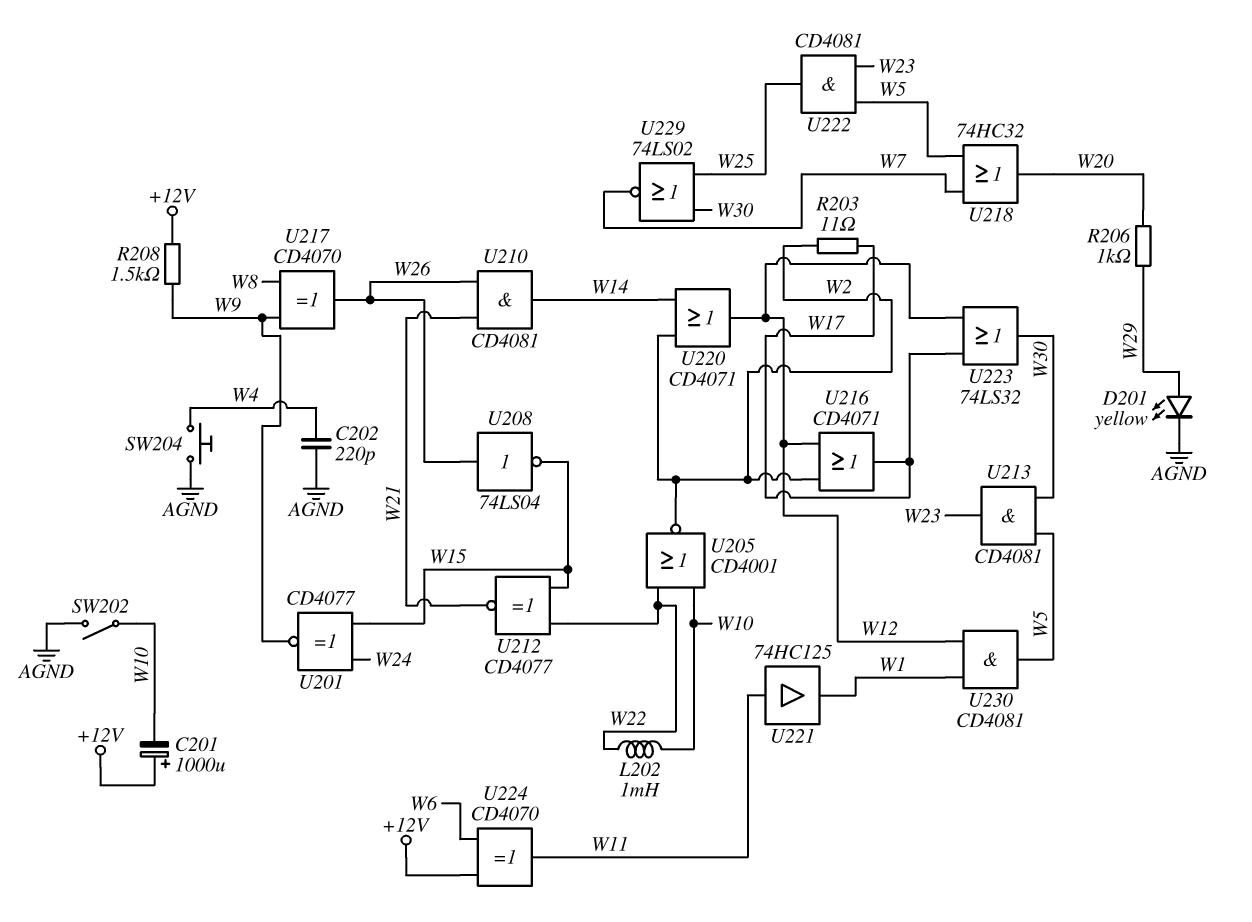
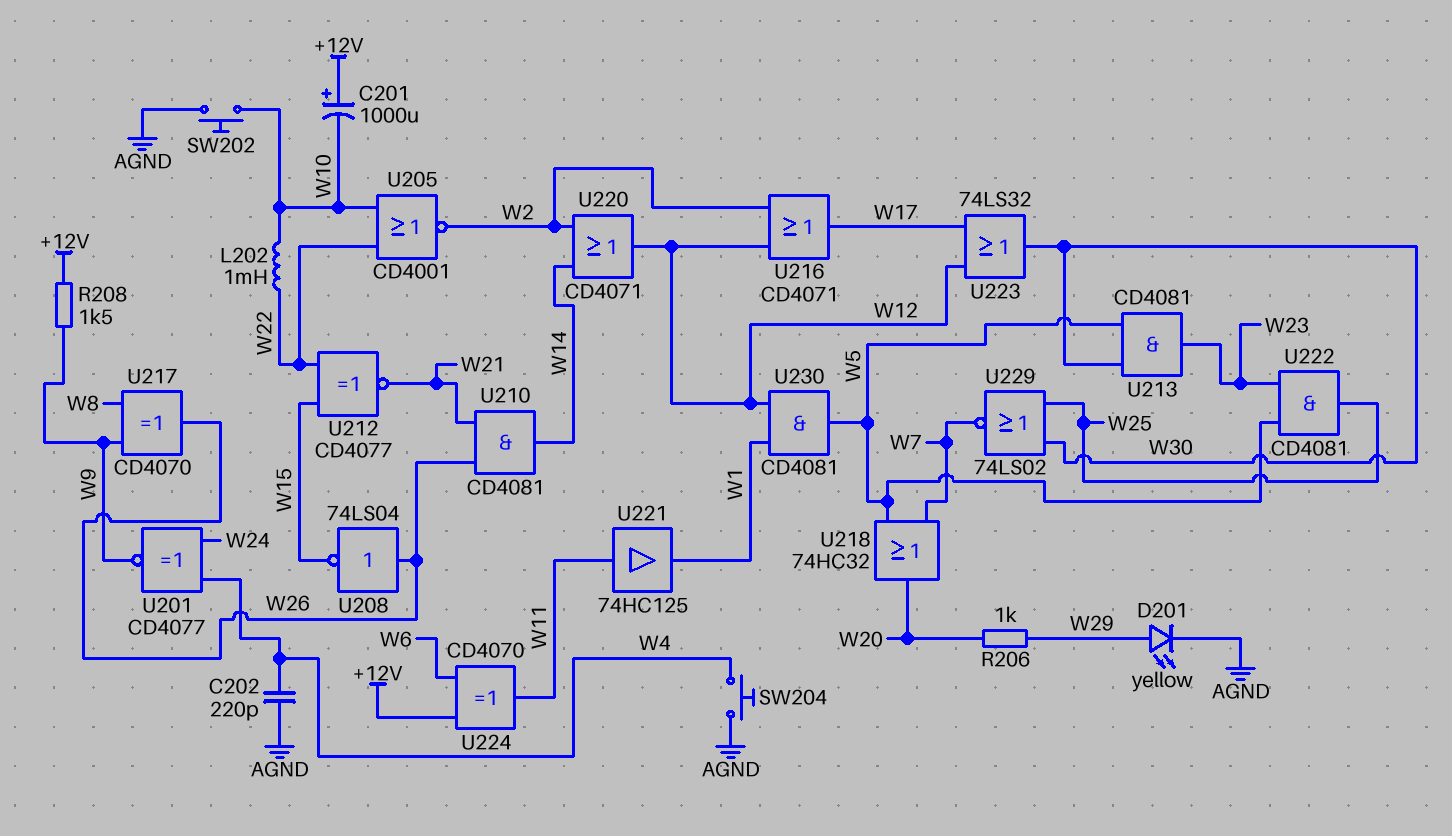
R203: 11 (W2, W17) -> none
SW202: switch (AGND, W10) -> button (AGND, W10)
U201: XNOR CD4077 (in W15, in W24, out W9) -> XNOR CD4077 (in W4, in W24, out W9)

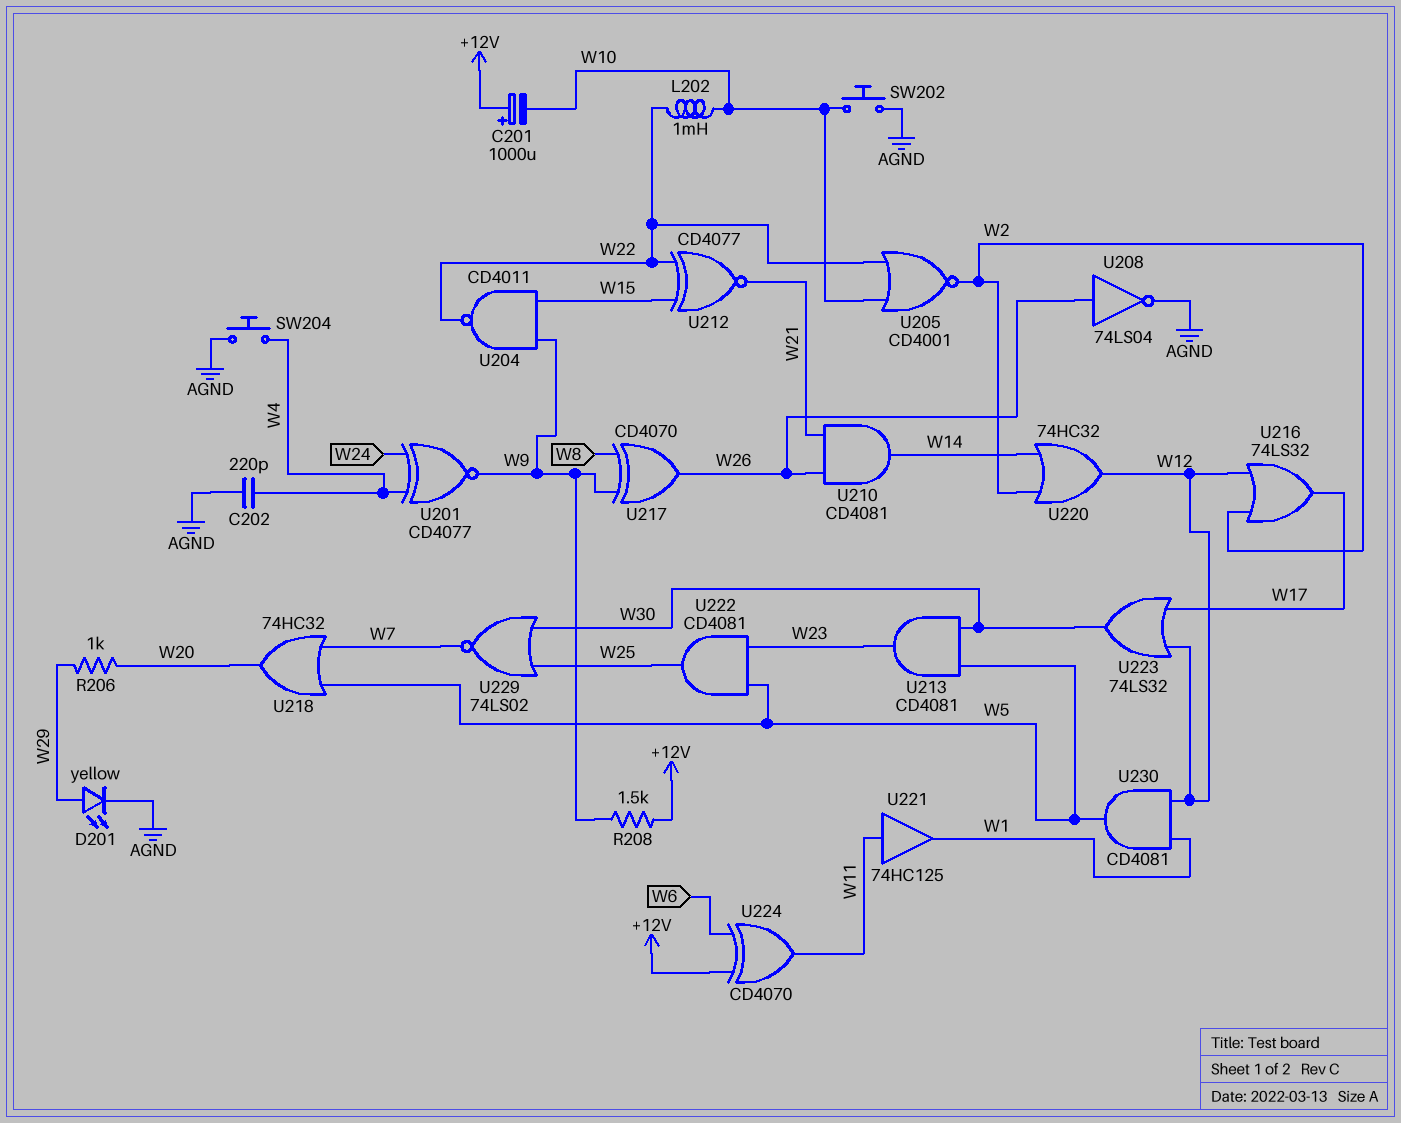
U204: none -> NAND CD4011 (in W9, in W15, out W22)
U208: NOT 74LS04 (in W26, out W15) -> NOT 74LS04 (in W26, out AGND)
U216: OR CD4071 (in W2, in W12, out W17) -> OR 74LS32 (in W2, in W12, out W17)
U220: OR CD4071 (in W2, in W14, out W12) -> OR 74HC32 (in W2, in W14, out W12)

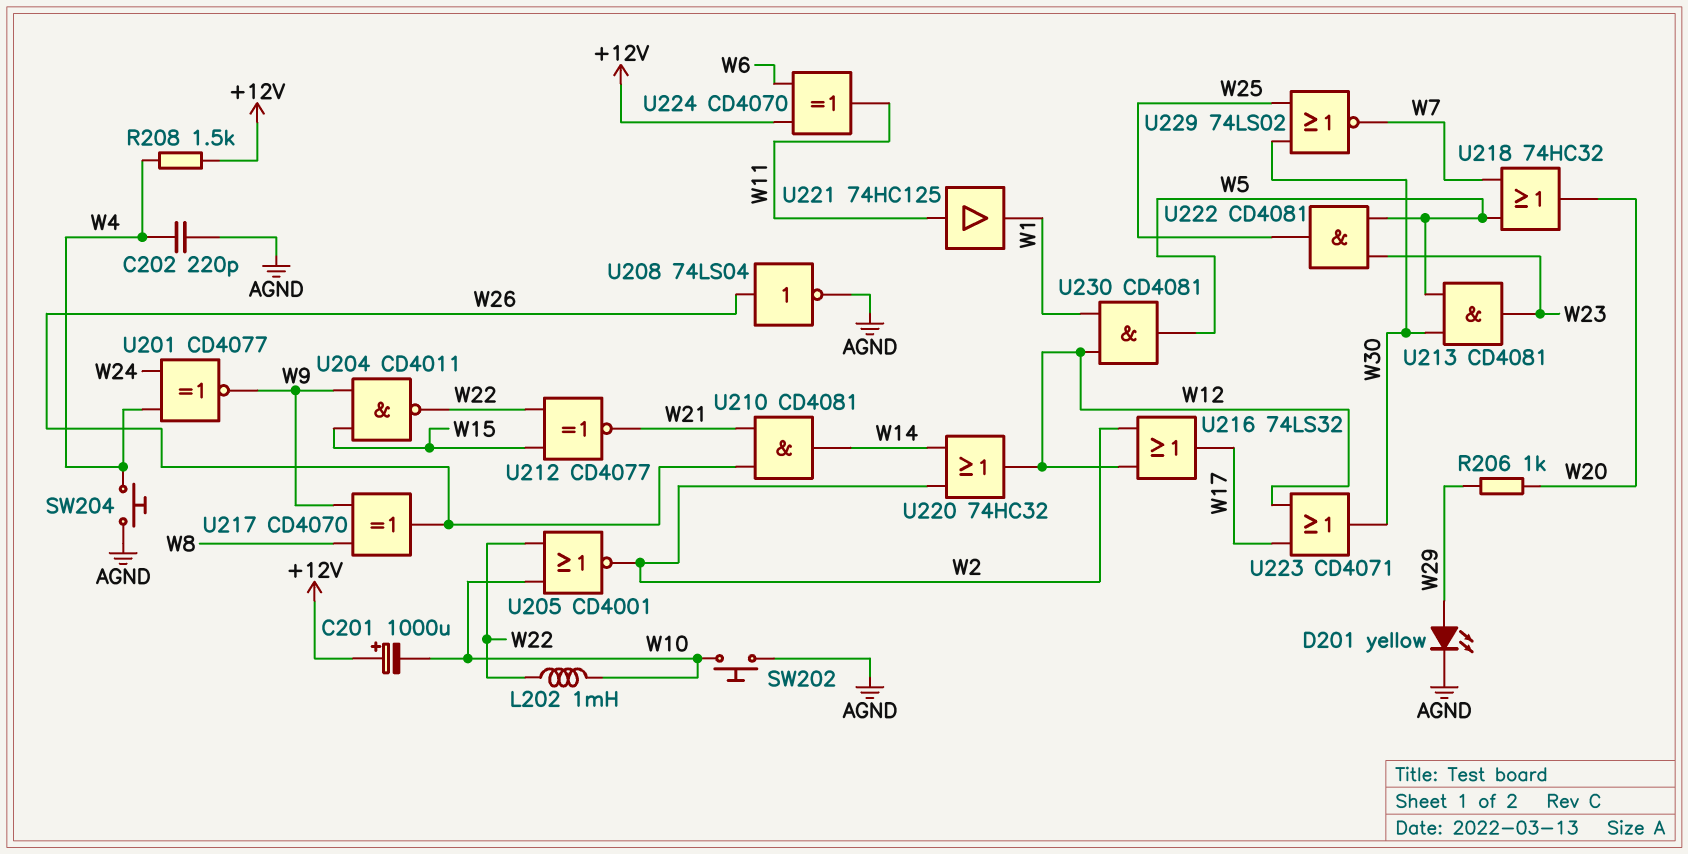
R208: 1.5k (+12V, W9) -> 1.5k (+12V, W4)
U223: OR 74LS32 (in W12, in W17, out W30) -> OR CD4071 (in W12, in W17, out W30)

